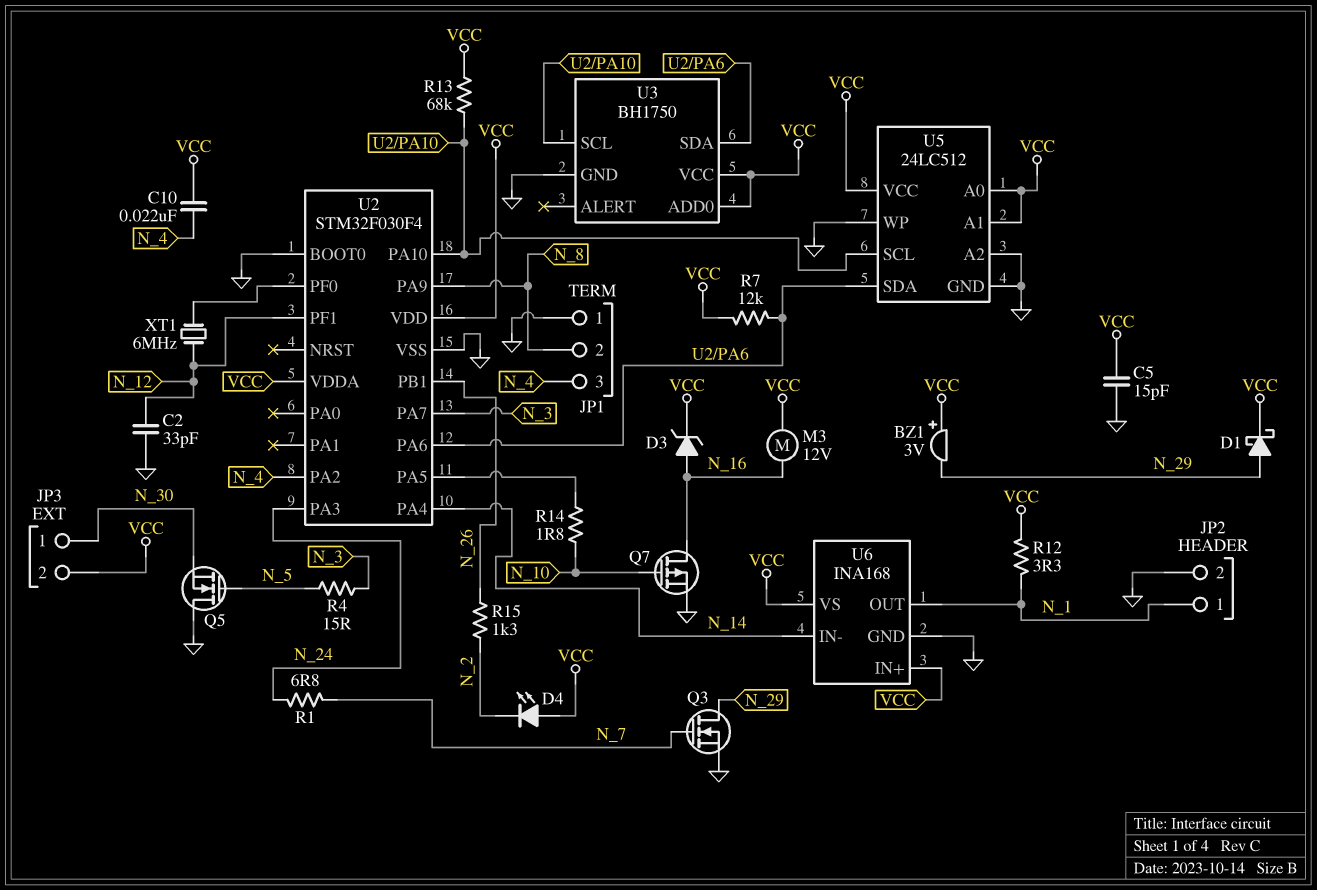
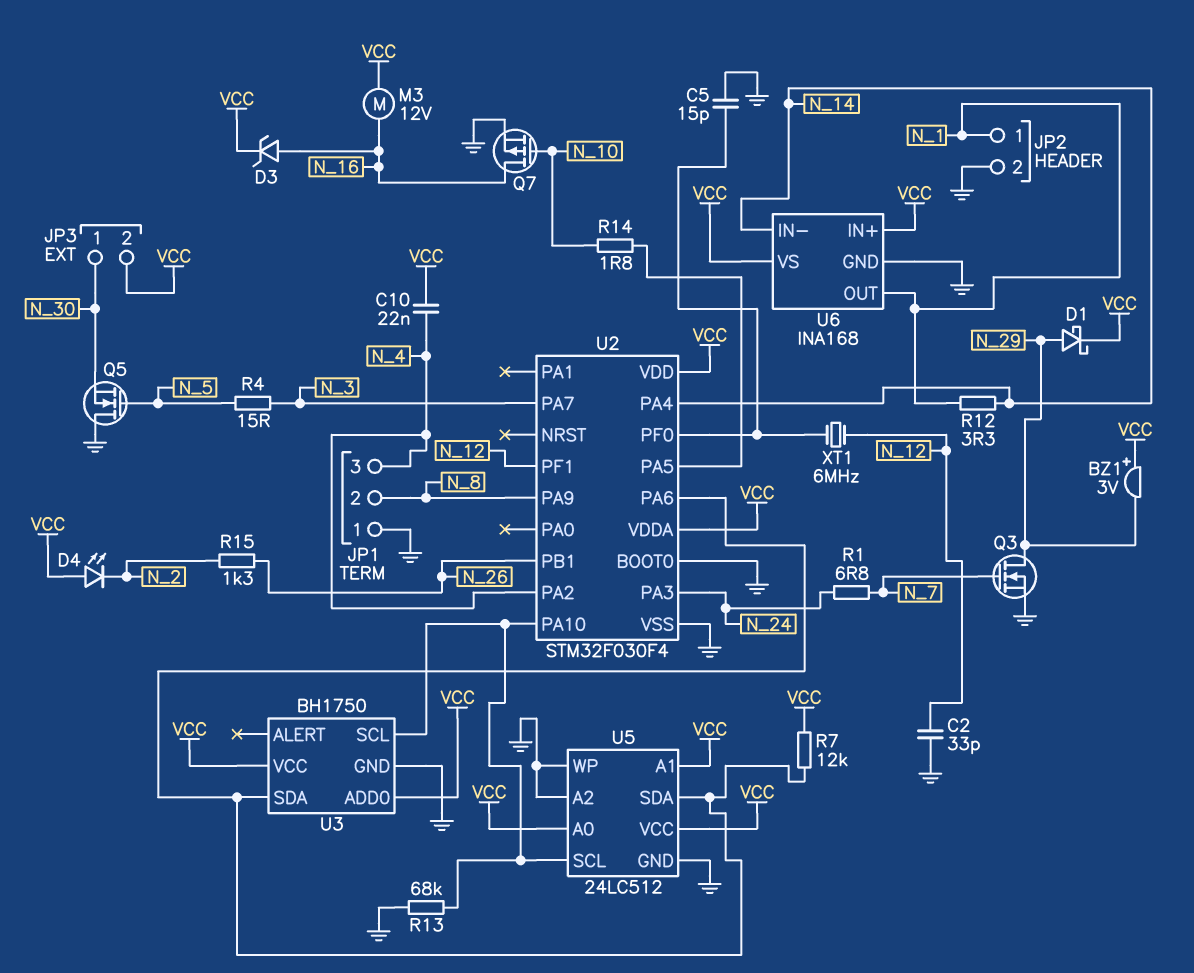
C5: 15pF (GND, VCC) -> 15pF (GND, U2/PF0)
R12: 3.3 (N_1, VCC) -> 3.3 (N_1, N_14)
R13: 68k (U2/PA10, VCC) -> 68k (GND, U2/PA10)

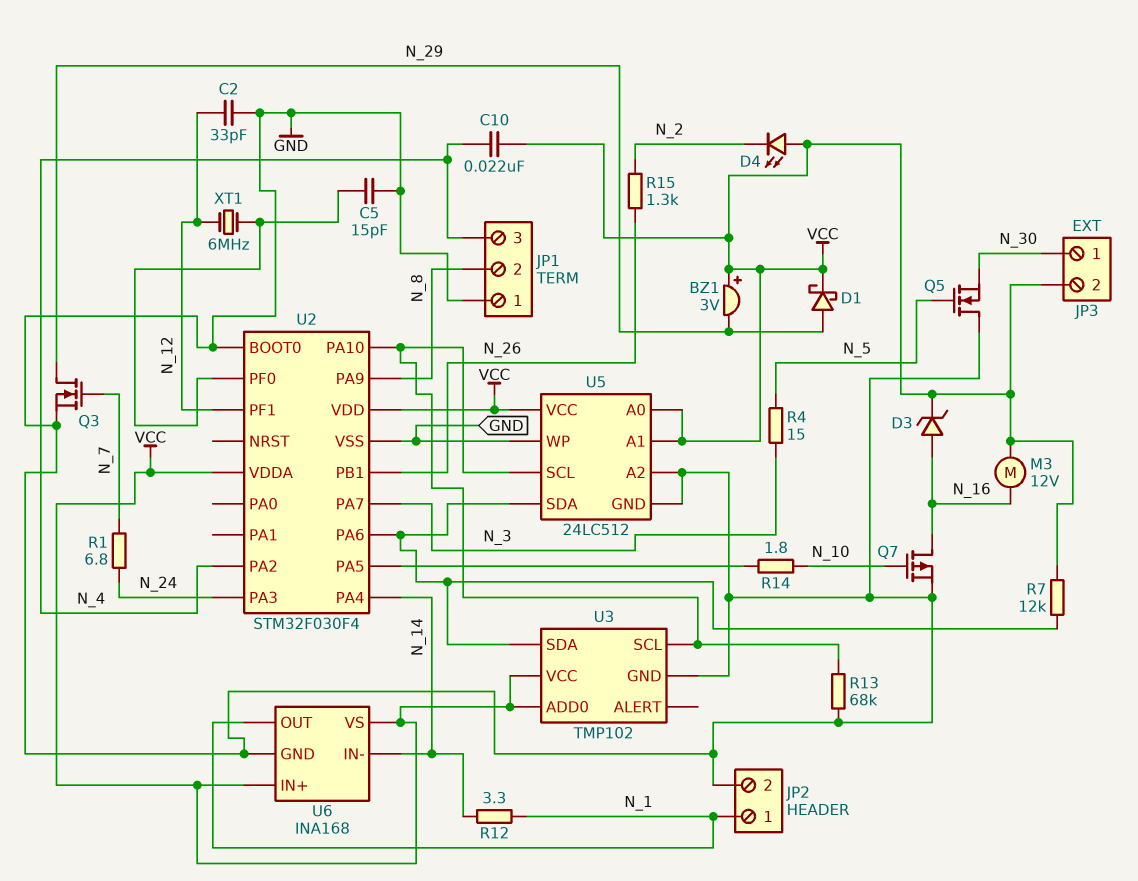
U3: BH1750 -> TMP102

